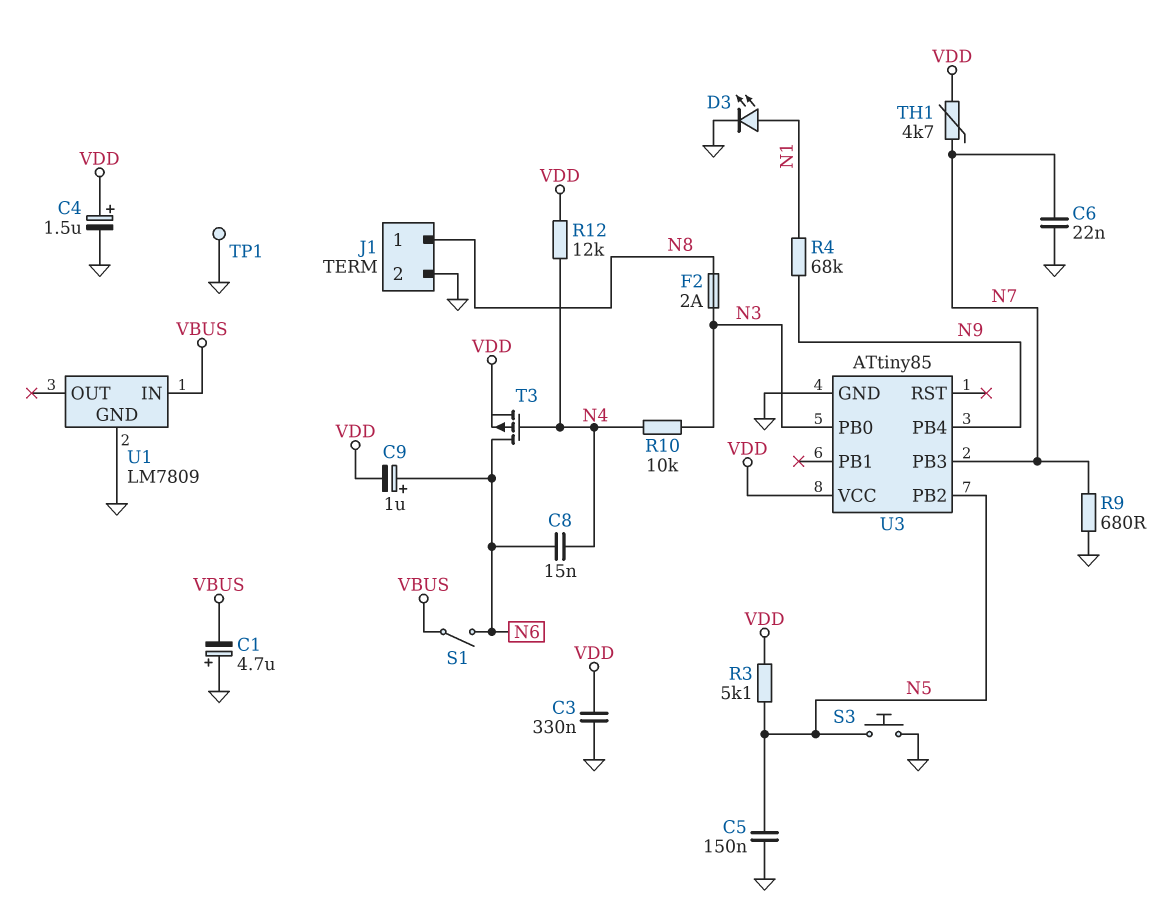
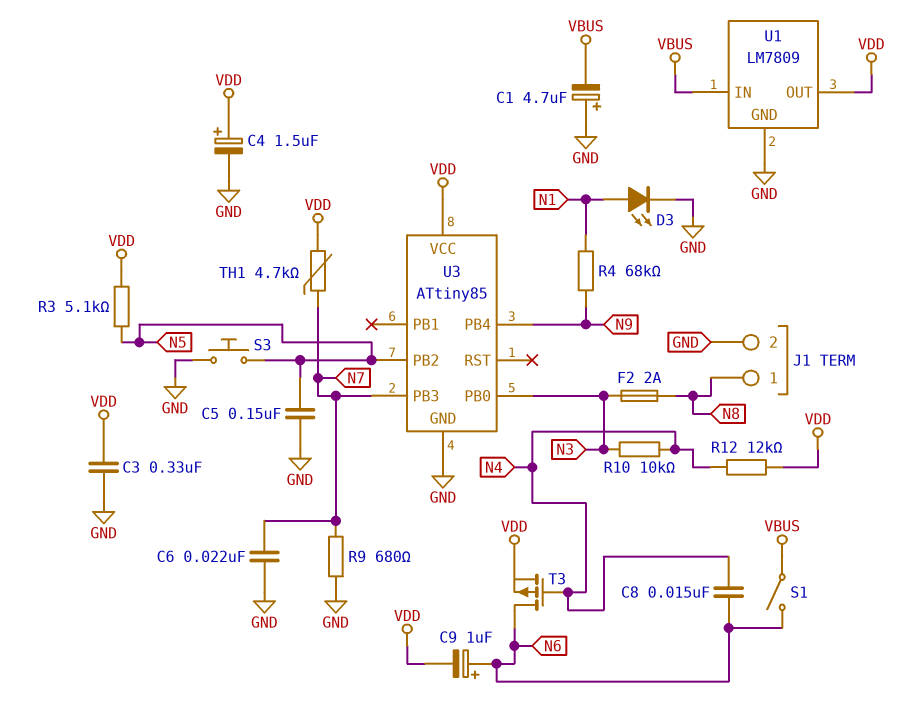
TP1: test point (GND) -> none
U1 pin OUT: none -> VDD

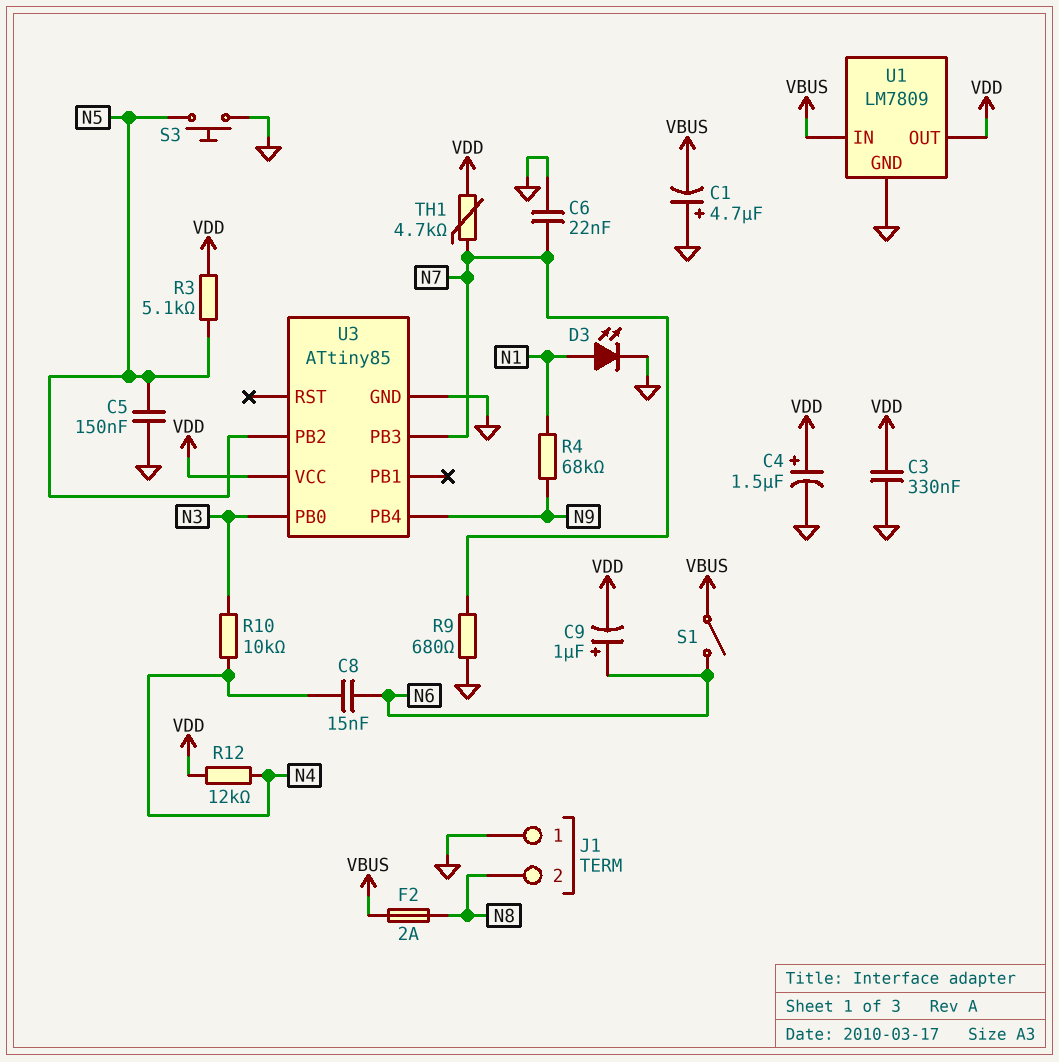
F2: 2A (N3, N8) -> 2A (N8, VBUS)
J1 pin 1: N8 -> GND
J1 pin 2: GND -> N8
T3: PMOS (G N4, D N6, S VDD) -> none

